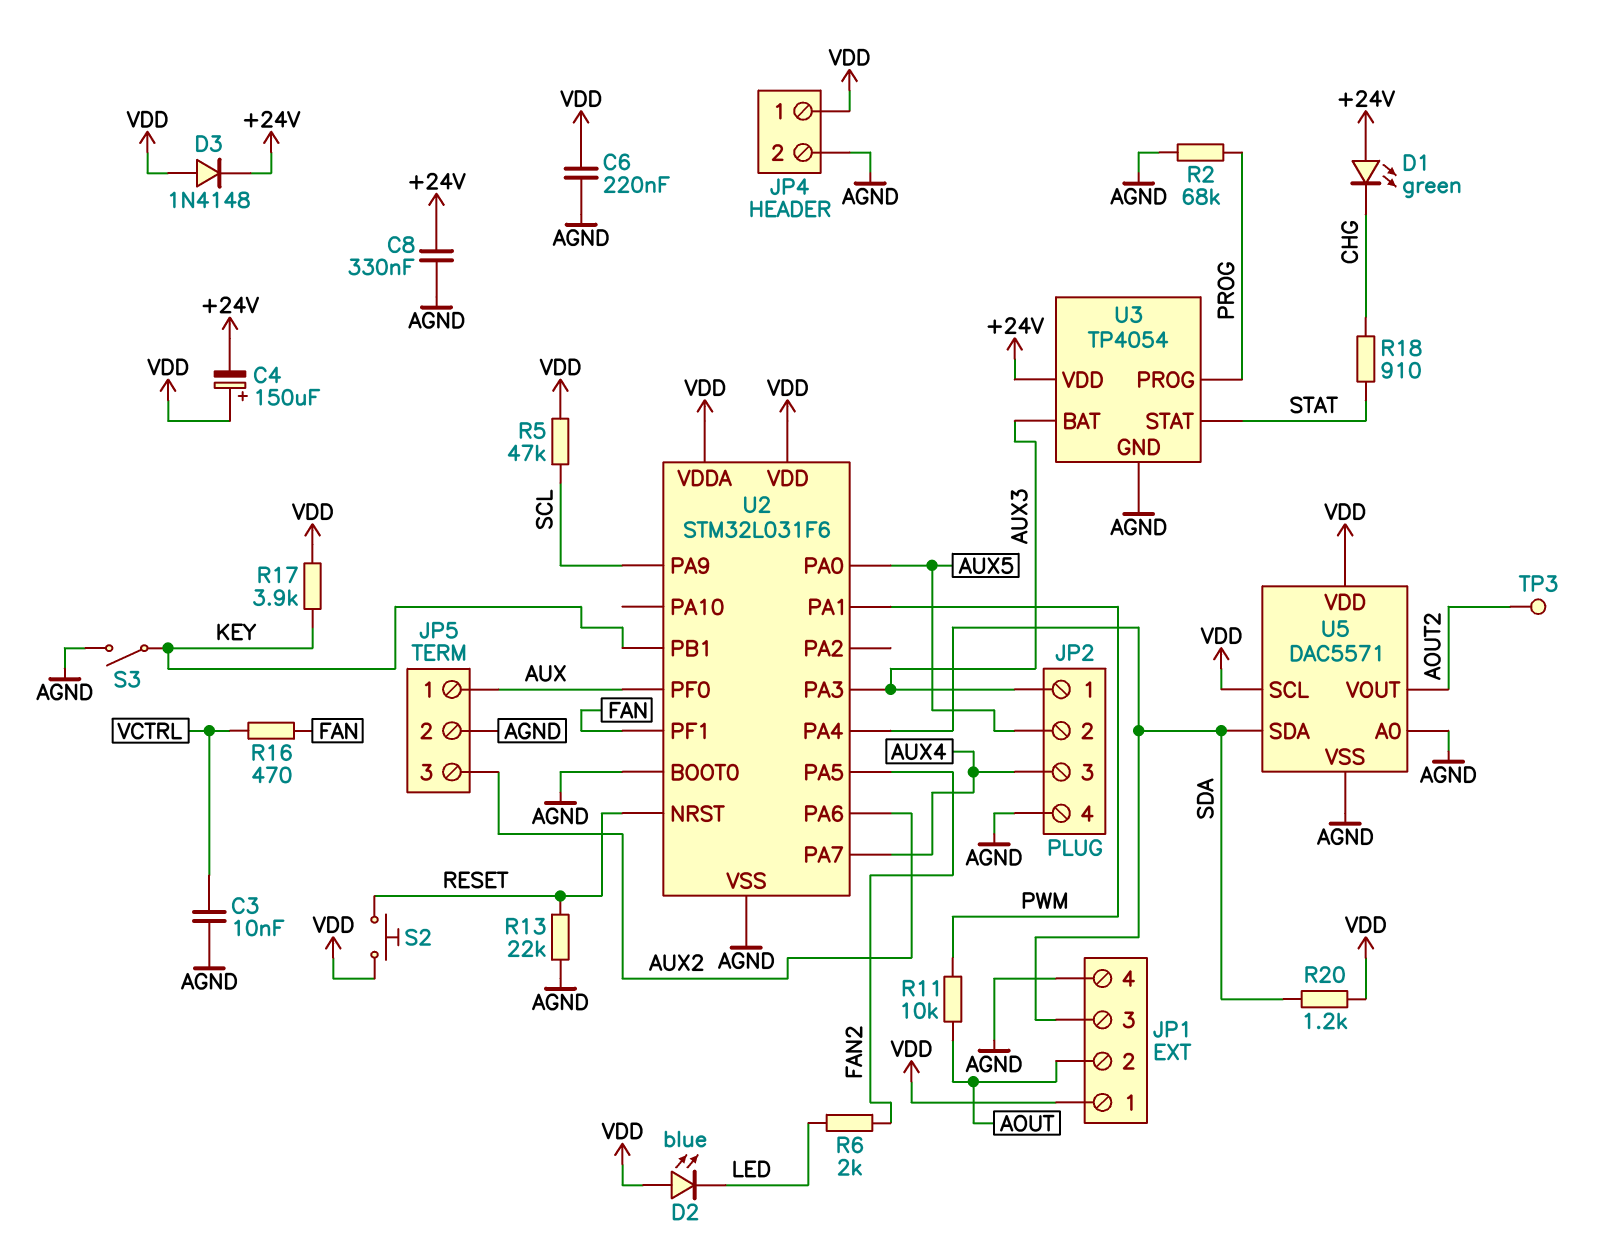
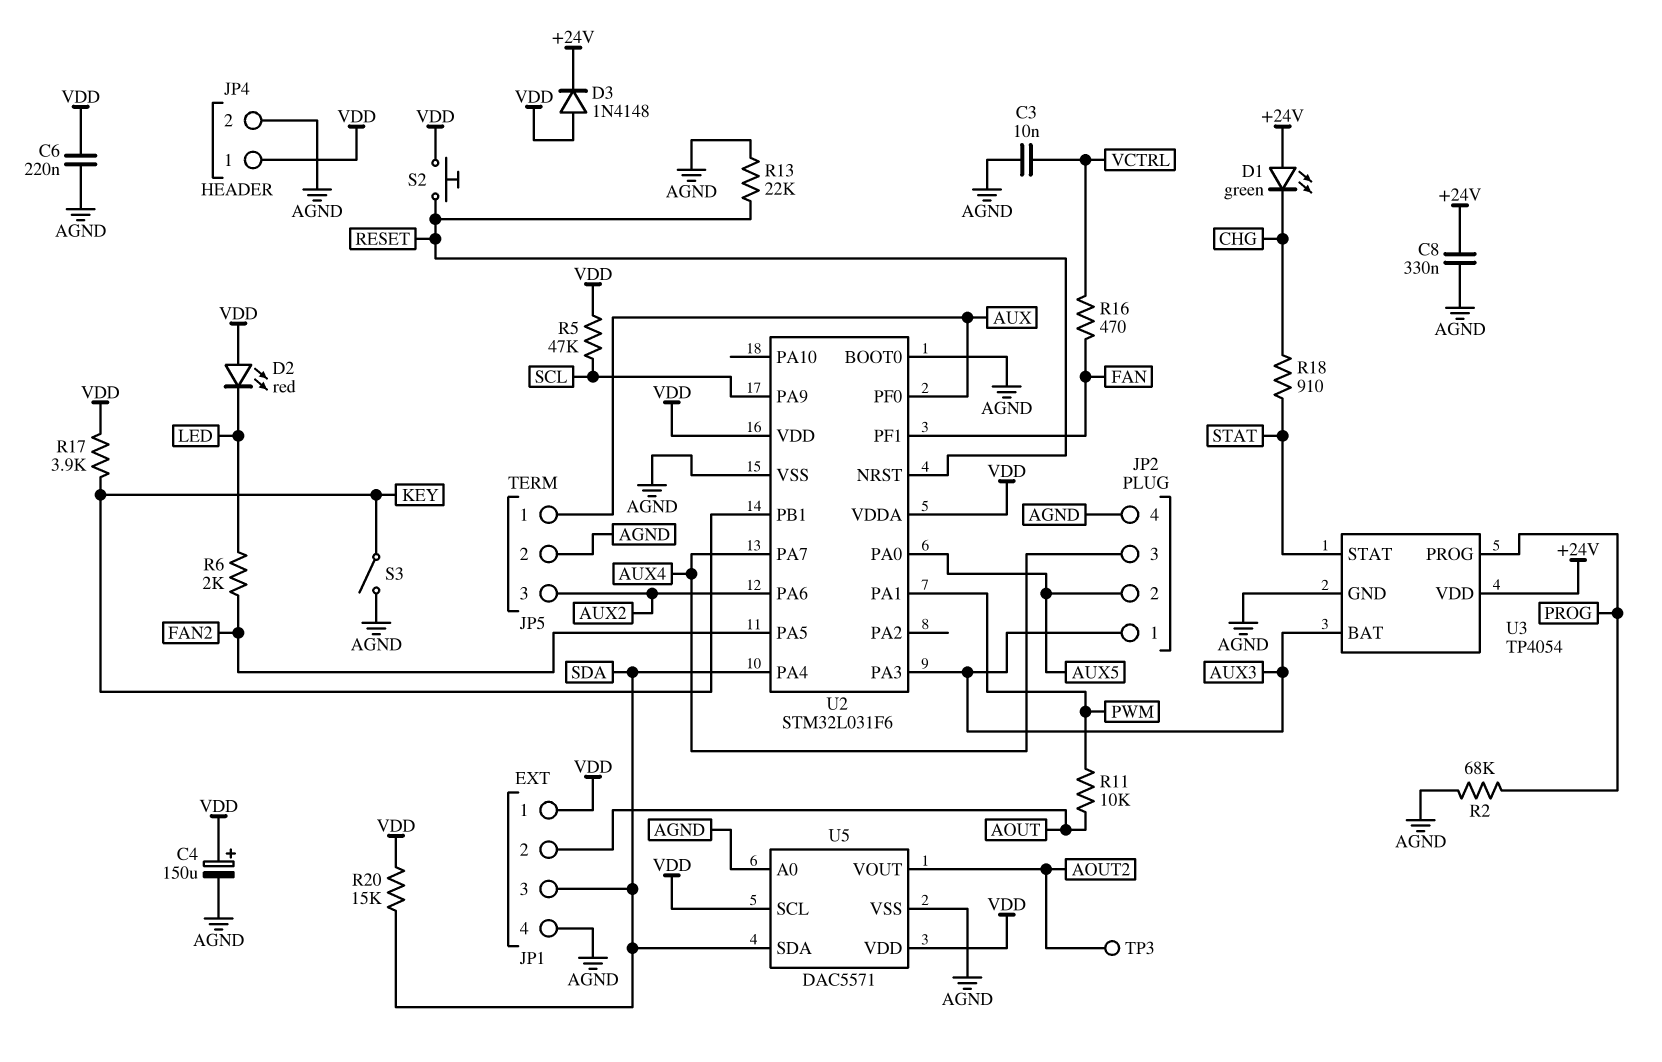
C4: 150uF (plus VDD, minus +24V) -> 150uF (plus VDD, minus AGND)
D2: LED blue (A VDD, K LED) -> LED red (A VDD, K LED)
R20: 1.2k (SDA, VDD) -> 15k (SDA, VDD)

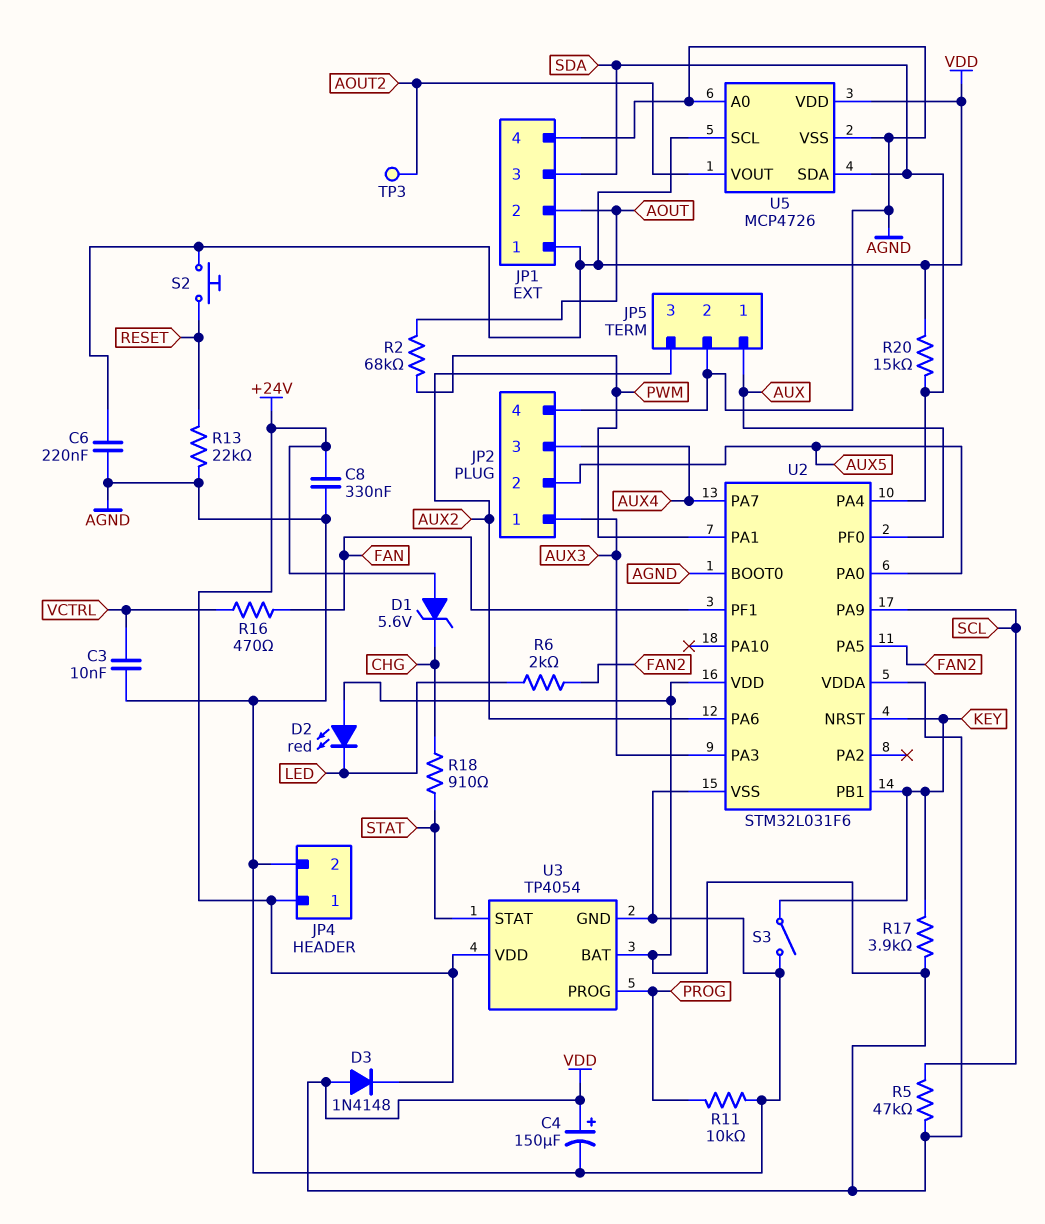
D1: LED green (A +24V, K CHG) -> zener 5.6V (A +24V, K CHG)
JP4 pin 1: VDD -> +24V
R2: 68k (AGND, PROG) -> 68k (AOUT, PWM)
R11: 10k (AOUT, PWM) -> 10k (AGND, PROG)
U2 pin NRST: RESET -> KEY
U3 pin BAT: AUX3 -> VDD
U5: DAC5571 -> MCP4726

